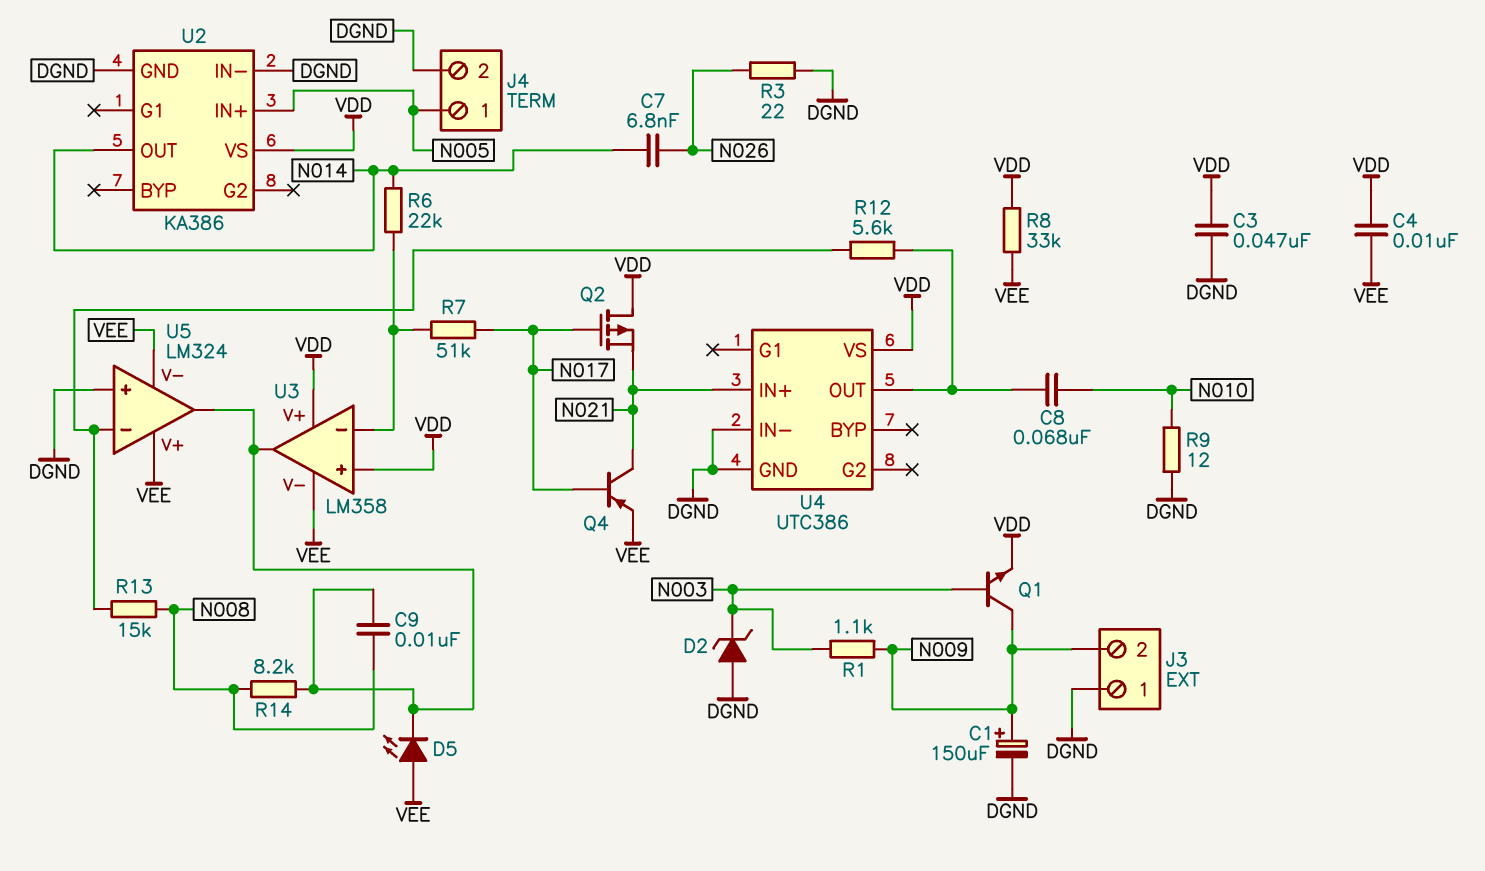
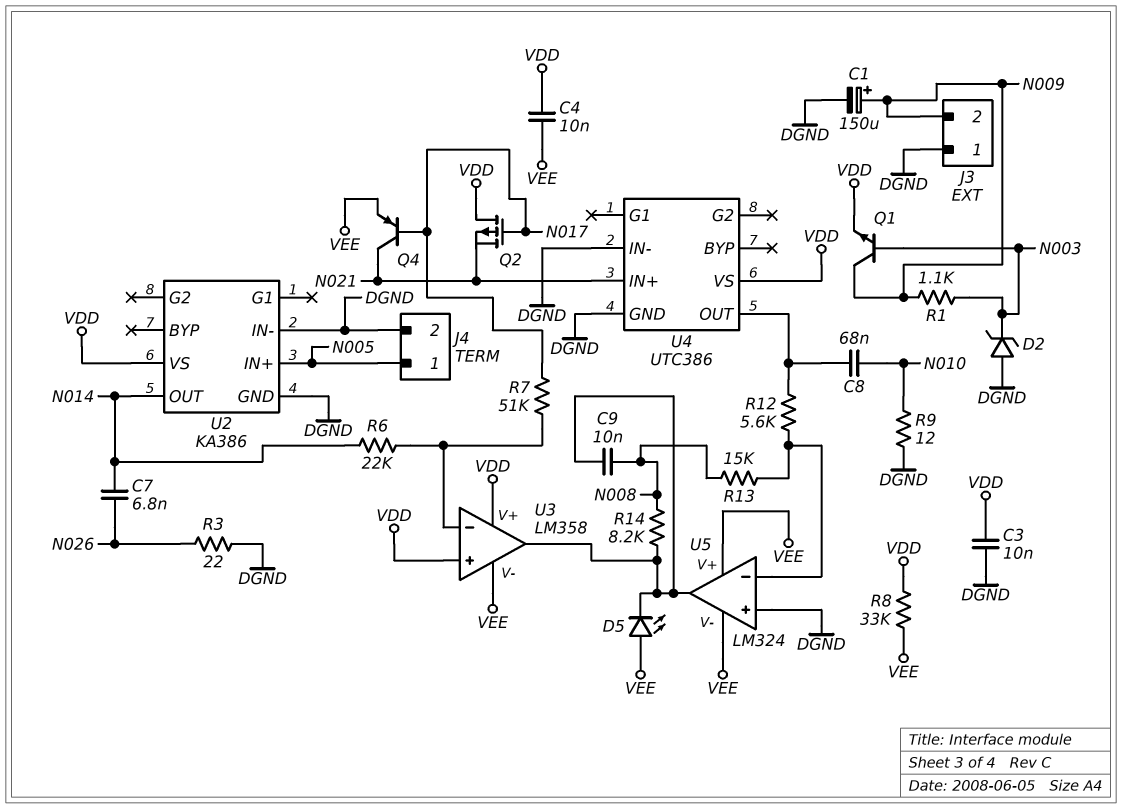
C3: 47nF (DGND, VDD) -> 10nF (DGND, VDD)

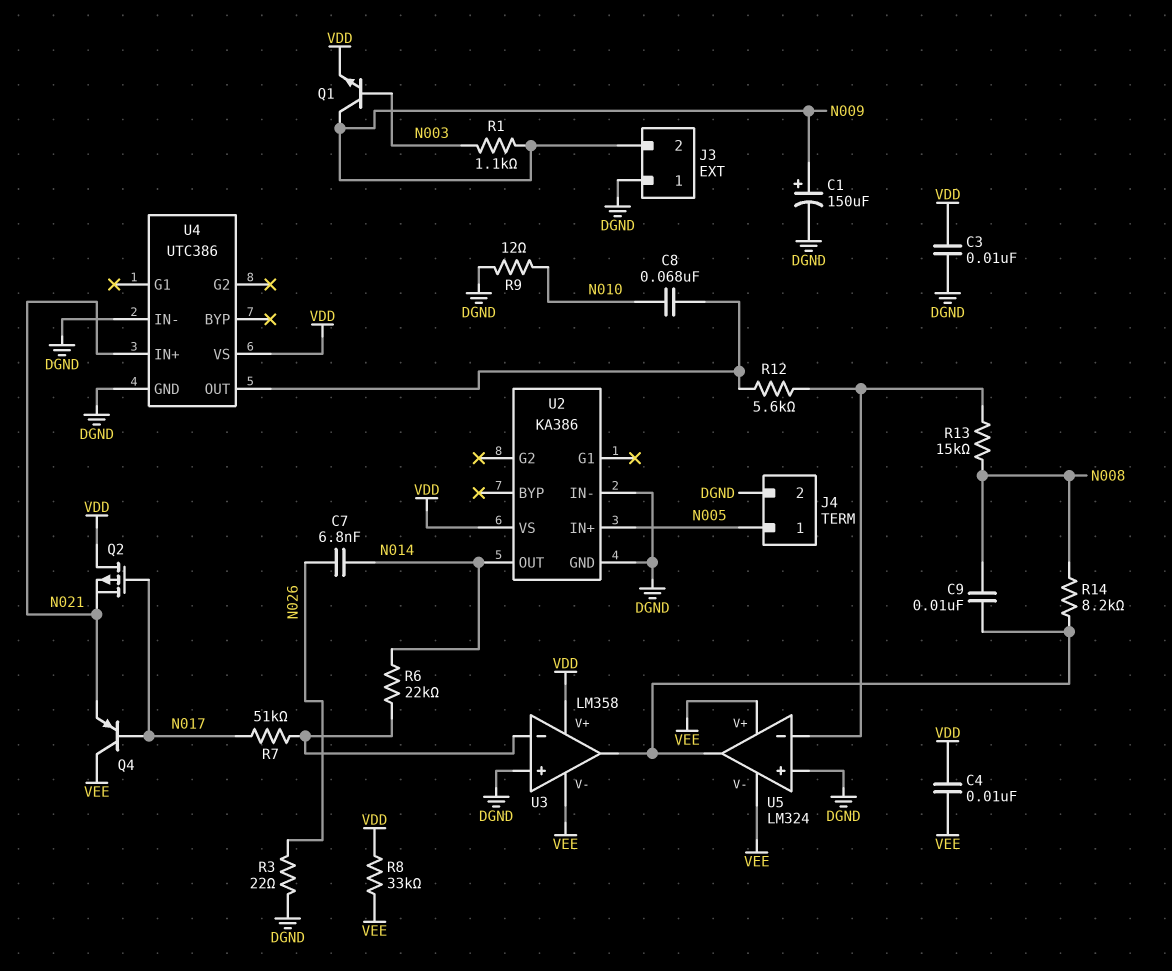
D2: zener (A DGND, K N003) -> none
D5: LED (A VEE, K U3/out) -> none
Q4: PNP (B N017, C N021, E VEE) -> PNP (B N017, C VEE, E N021)
U3 pin in+: VDD -> DGND

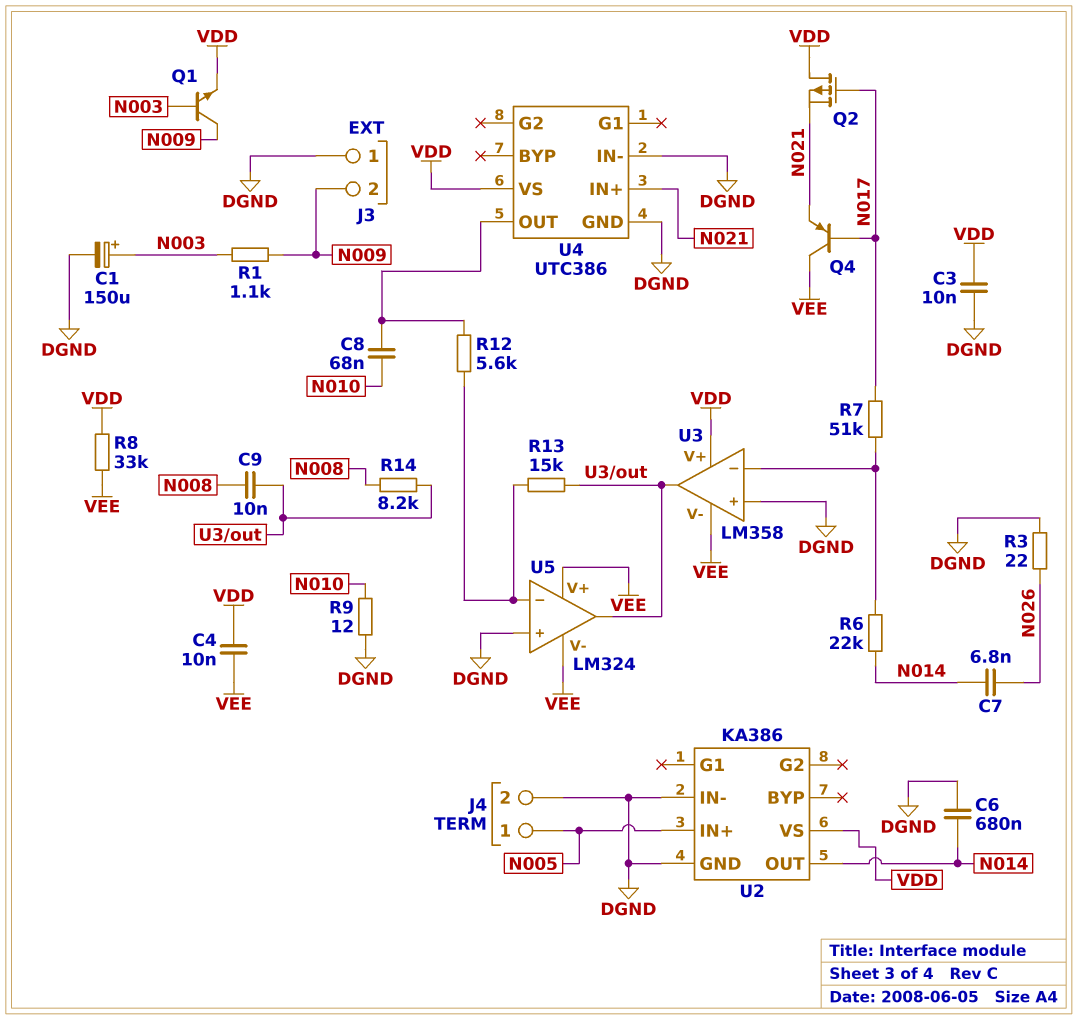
C1: 150uF (plus N009, minus DGND) -> 150uF (plus N003, minus DGND)
C6: none -> 680nF (DGND, N014)
R13: 15k (N008, U5/in-) -> 15k (U3/out, U5/in-)

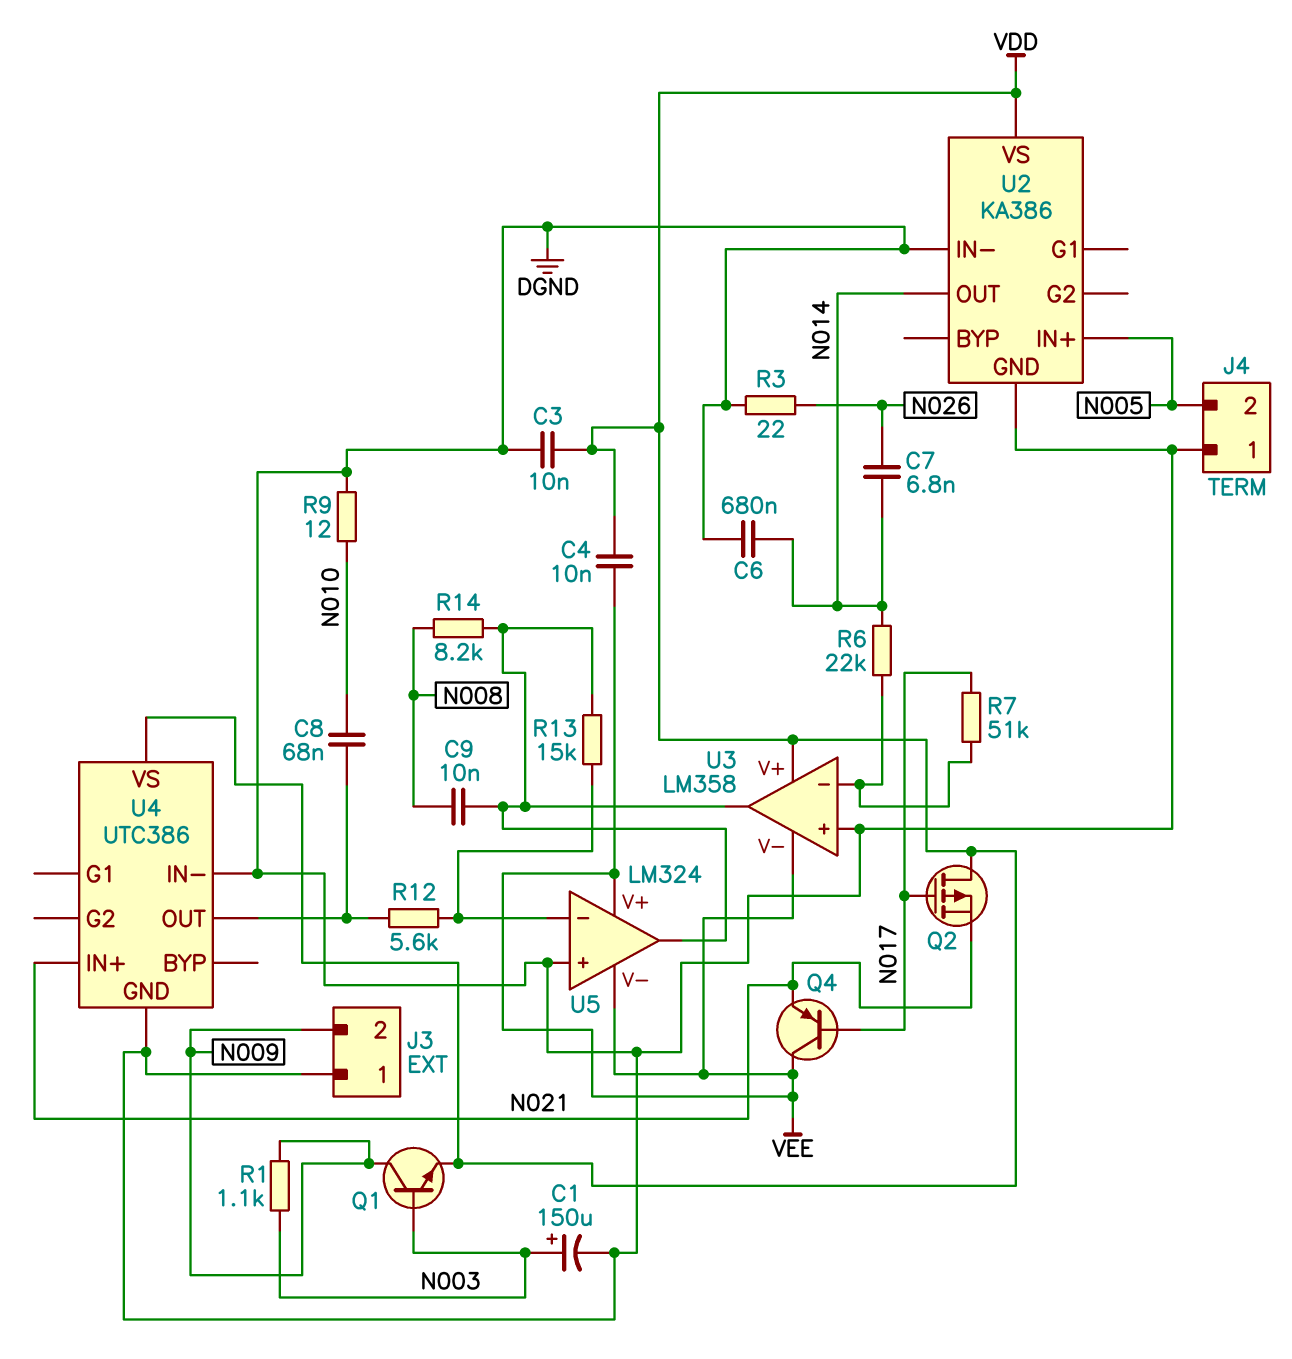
J4 pin 1: N005 -> DGND
J4 pin 2: DGND -> N005
R8: 33k (VDD, VEE) -> none

